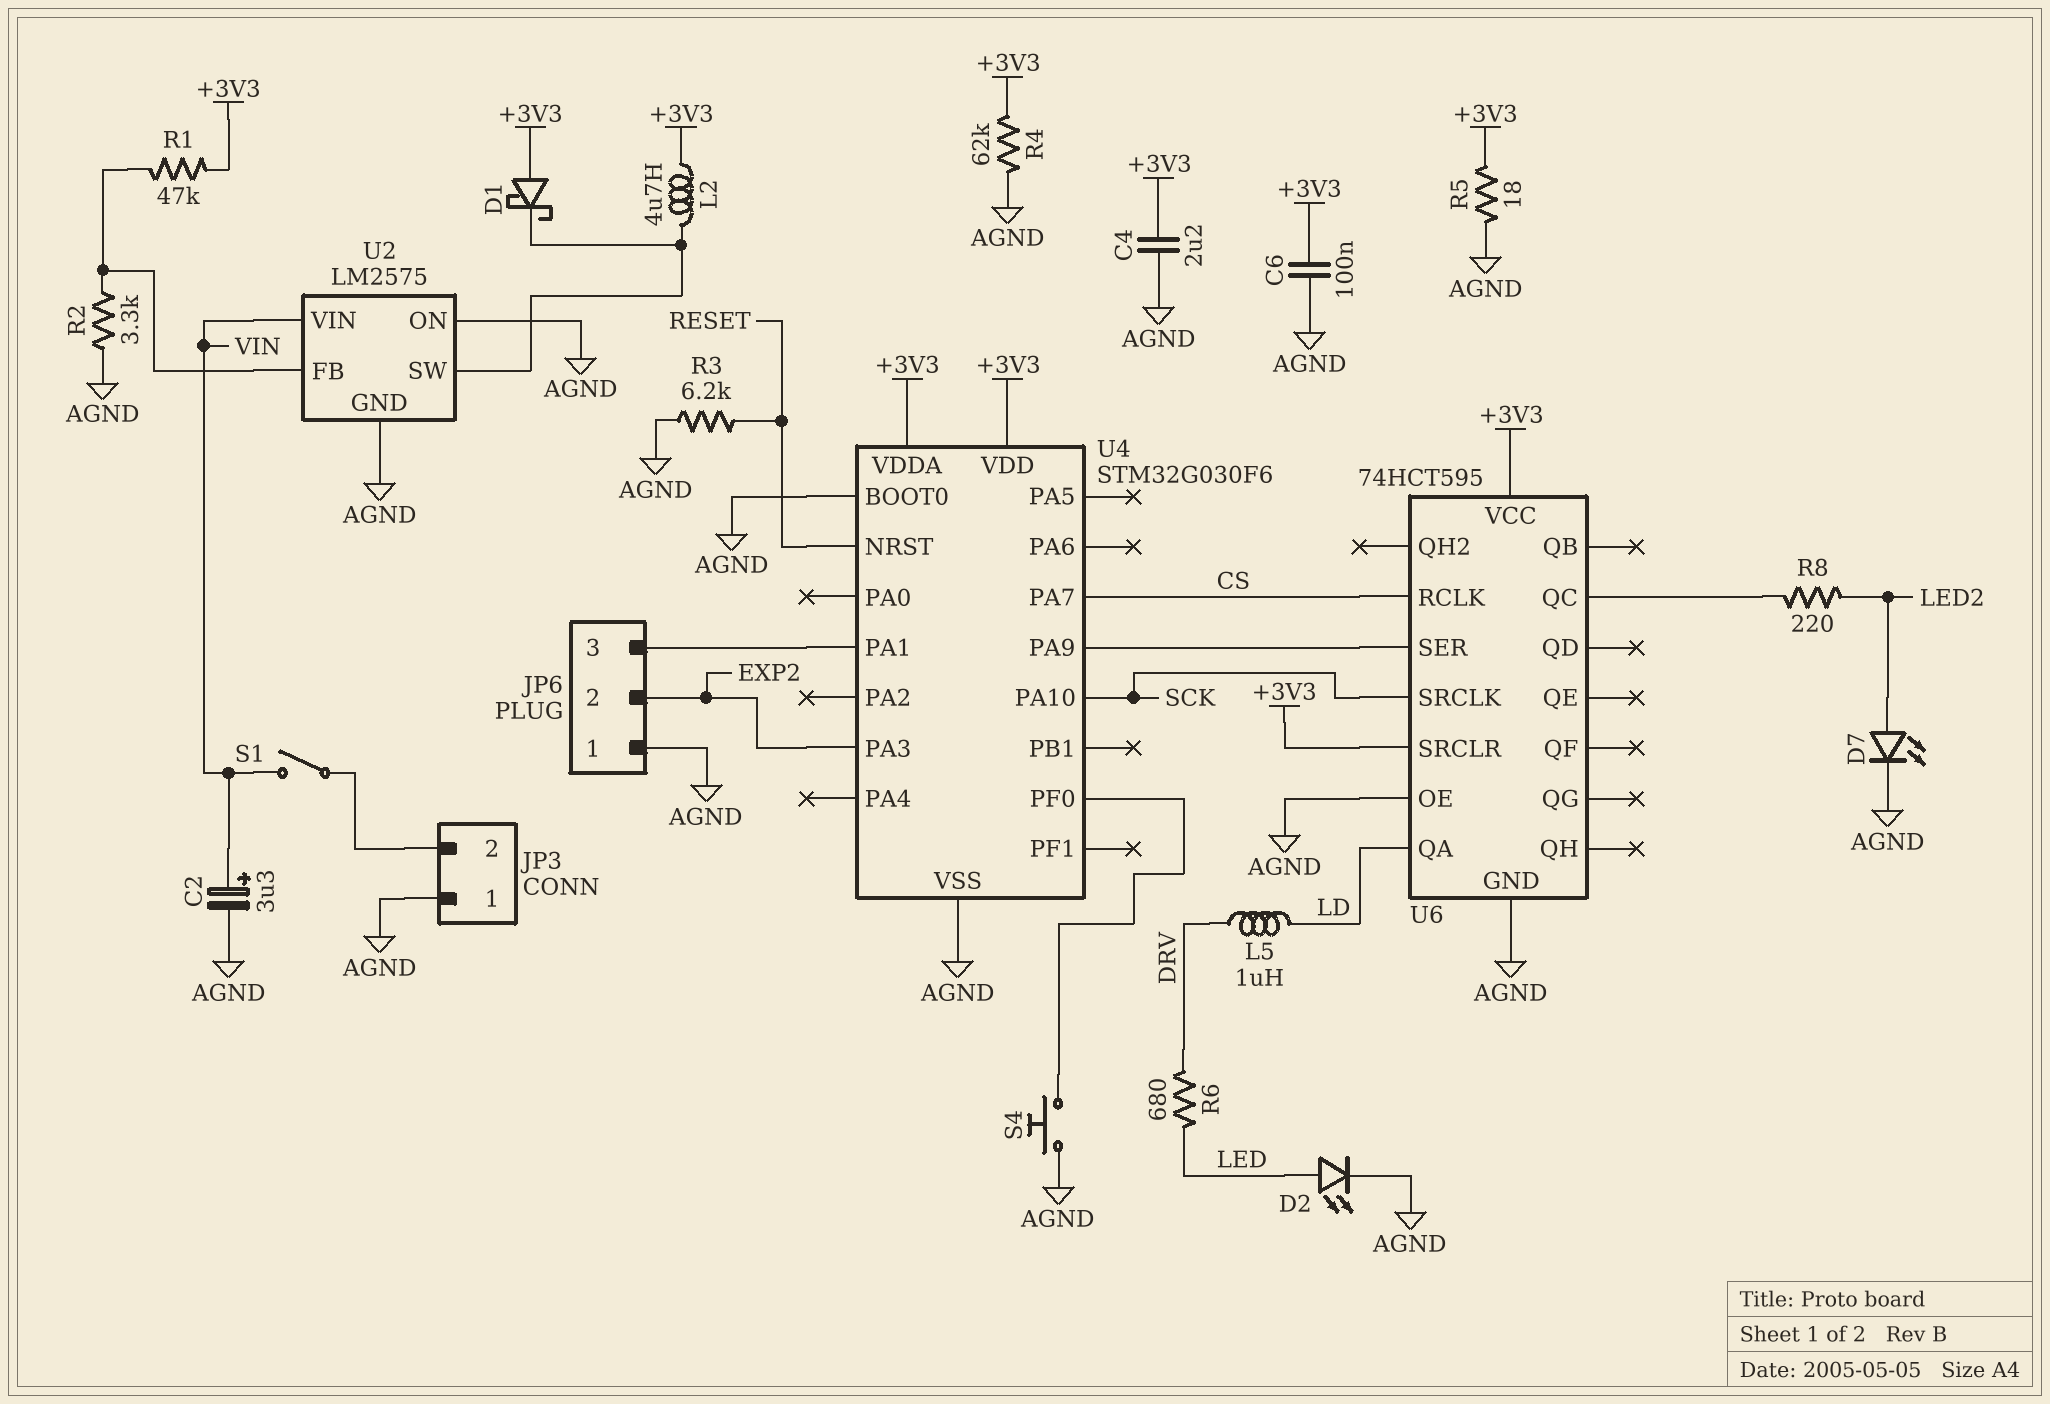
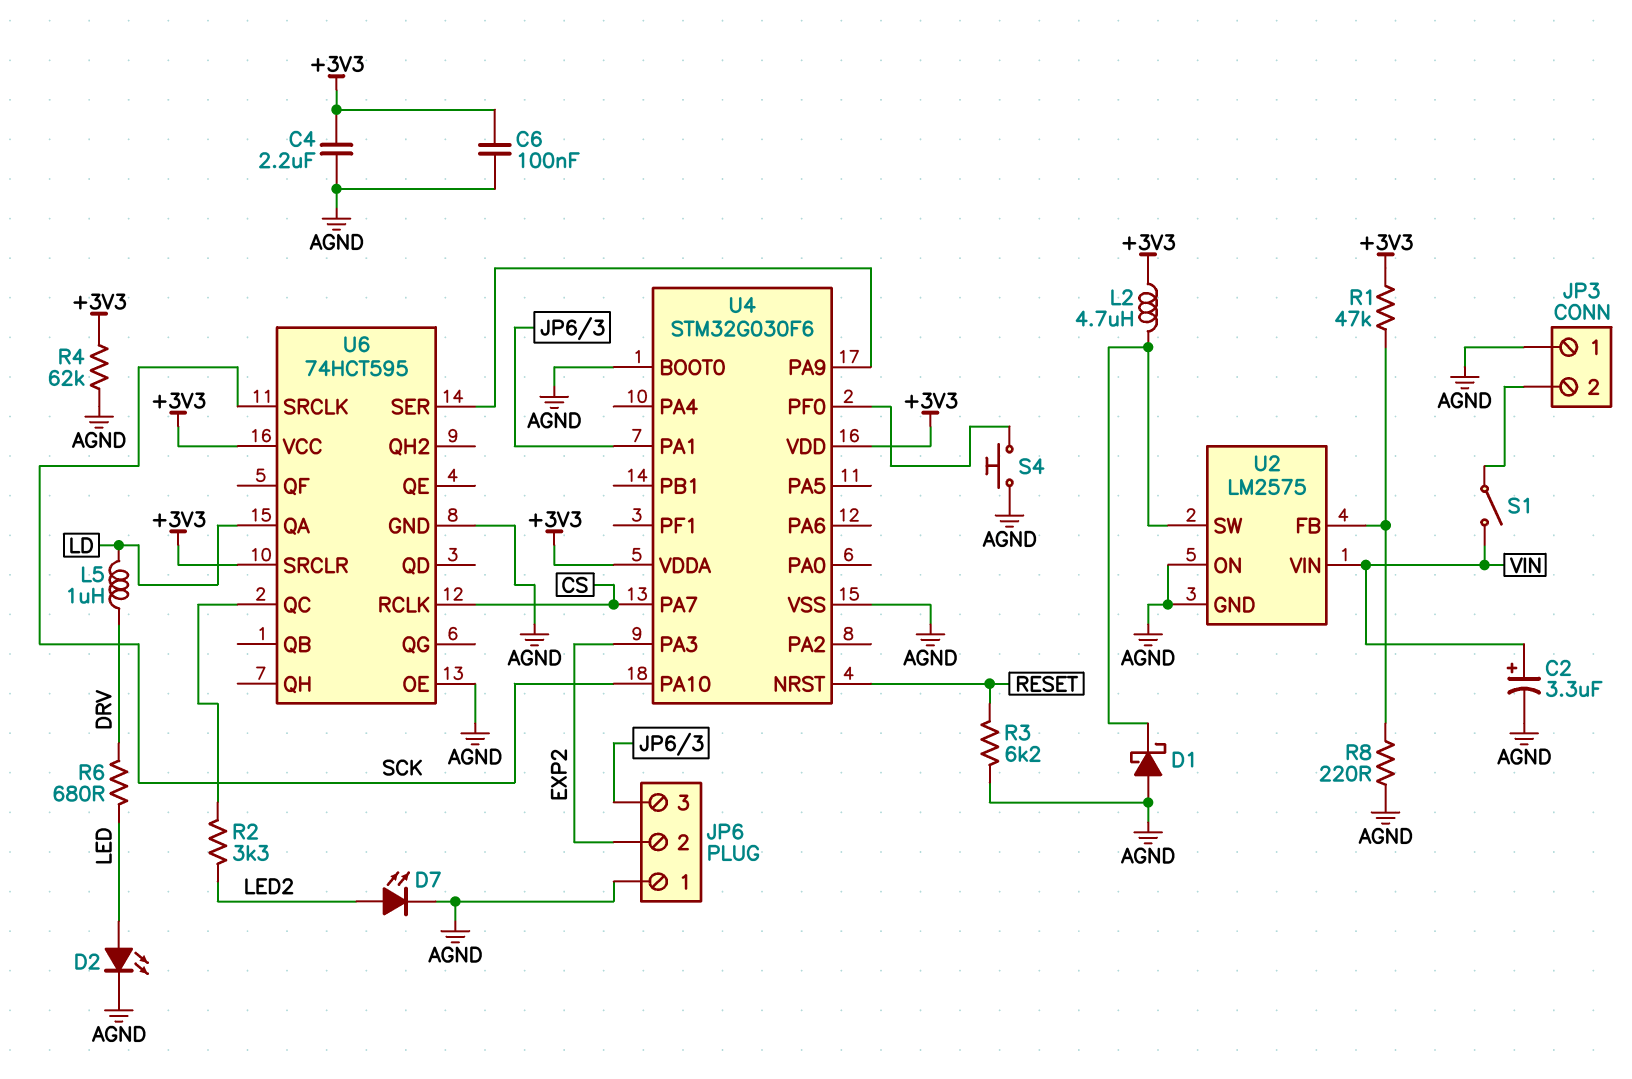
D1: schottky (A +3V3, K U2/SW) -> schottky (A AGND, K U2/SW)
R2: 3.3k (AGND, U2/FB) -> 3.3k (LED2, U6/QC)
R5: 18 (+3V3, AGND) -> none
R8: 220 (LED2, U6/QC) -> 220 (AGND, U2/FB)

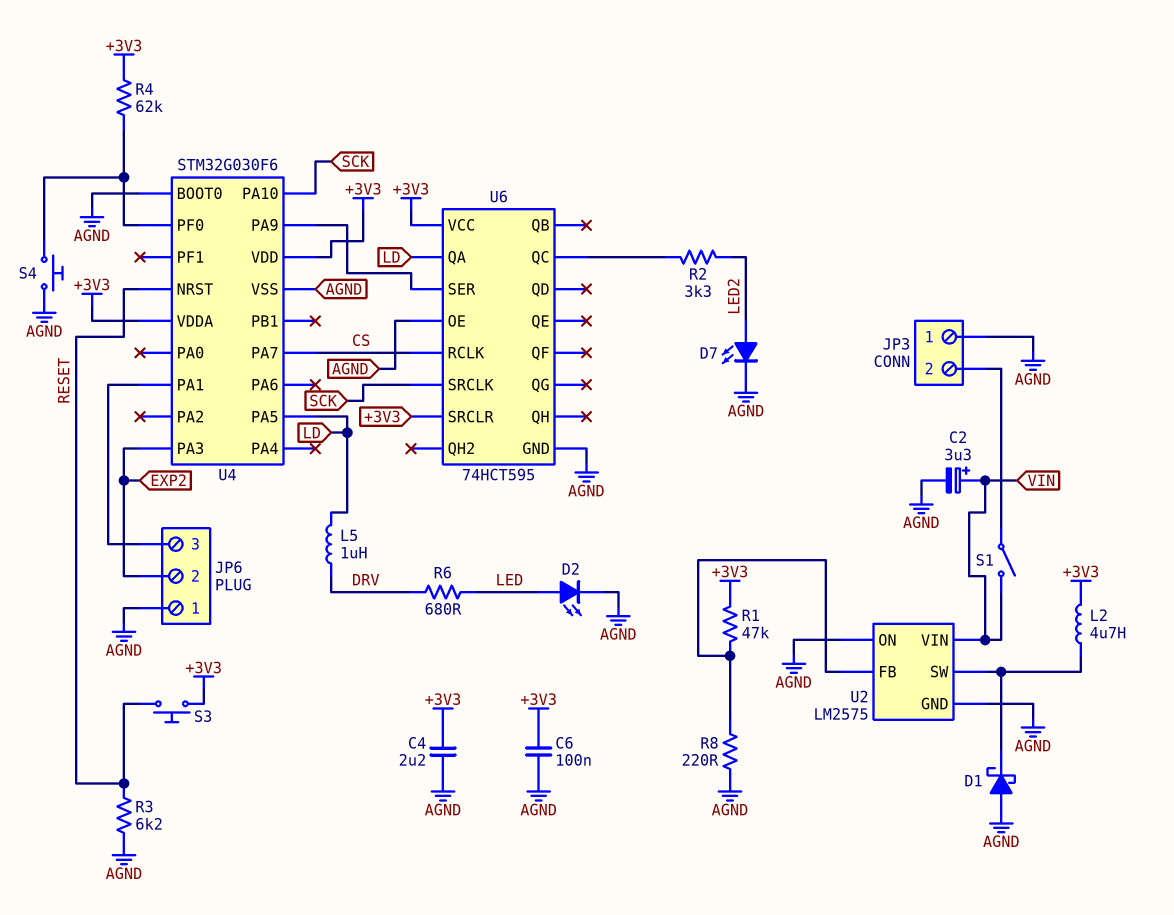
R4: 62k (+3V3, AGND) -> 62k (+3V3, U4/PF0)
S3: none -> button (+3V3, RESET)
U4 pin PA5: none -> LD

